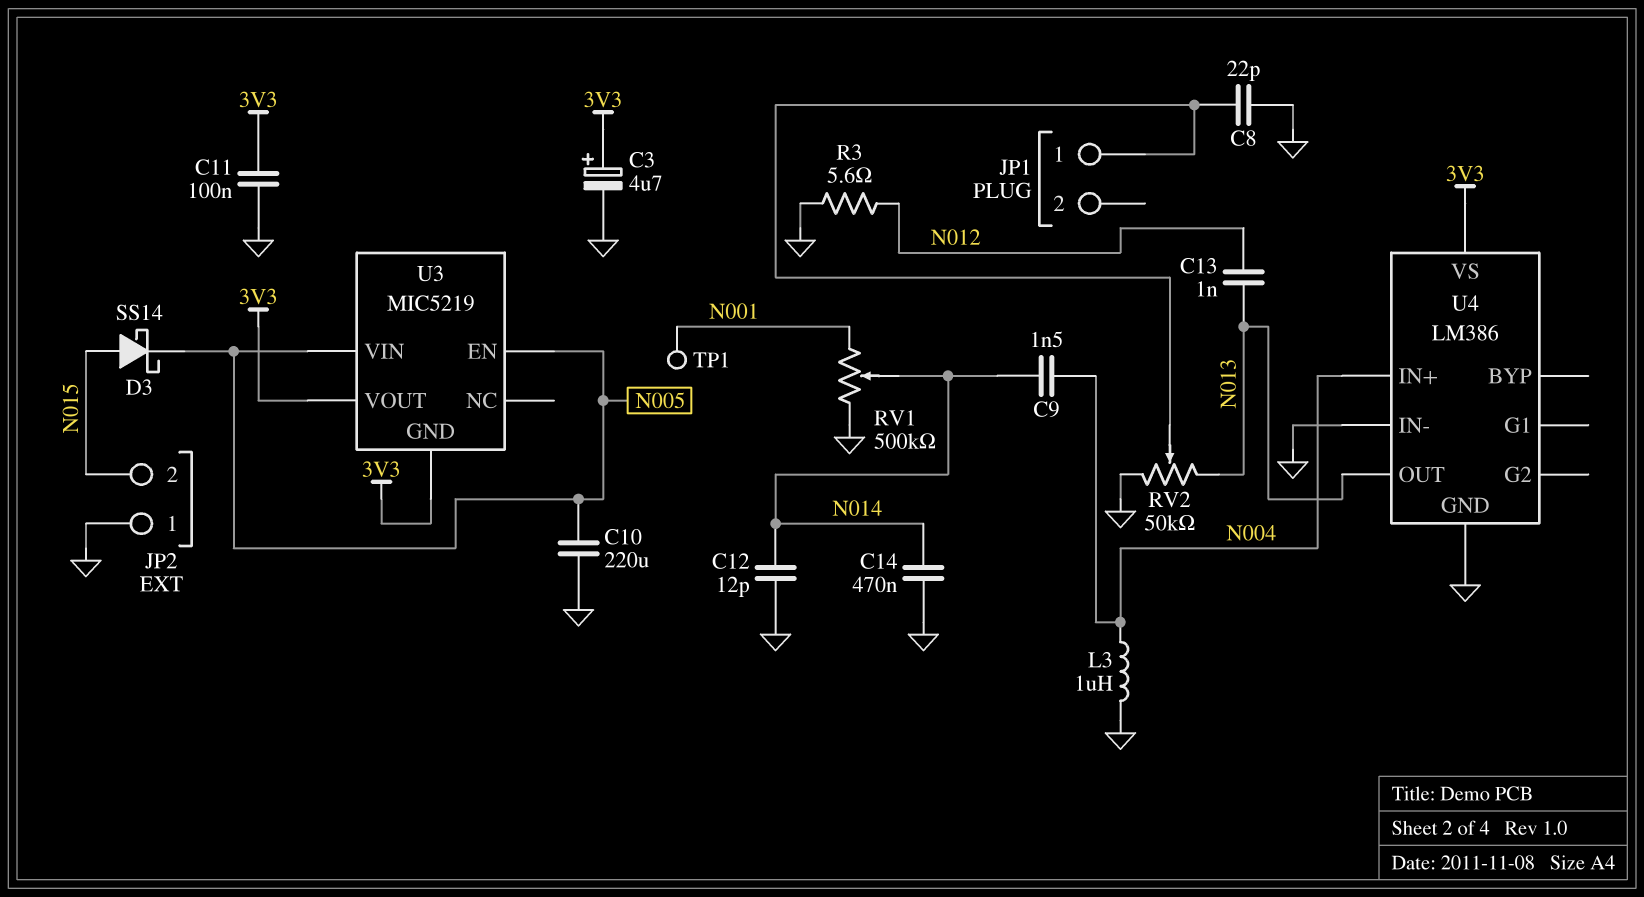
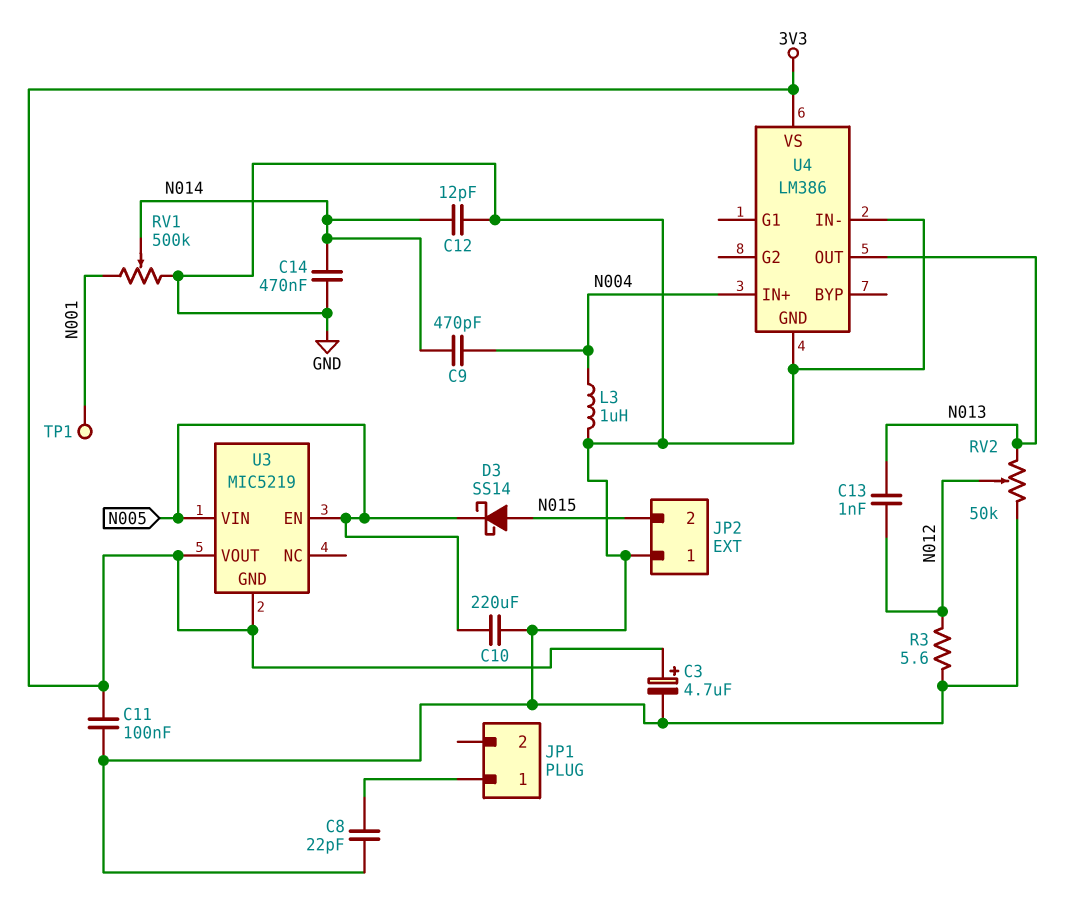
C9: 1.5nF (N004, N014) -> 470pF (N004, N014)
RV2: 50k (GND, N013, wiper JP1/1) -> 50k (GND, N013, wiper N012)

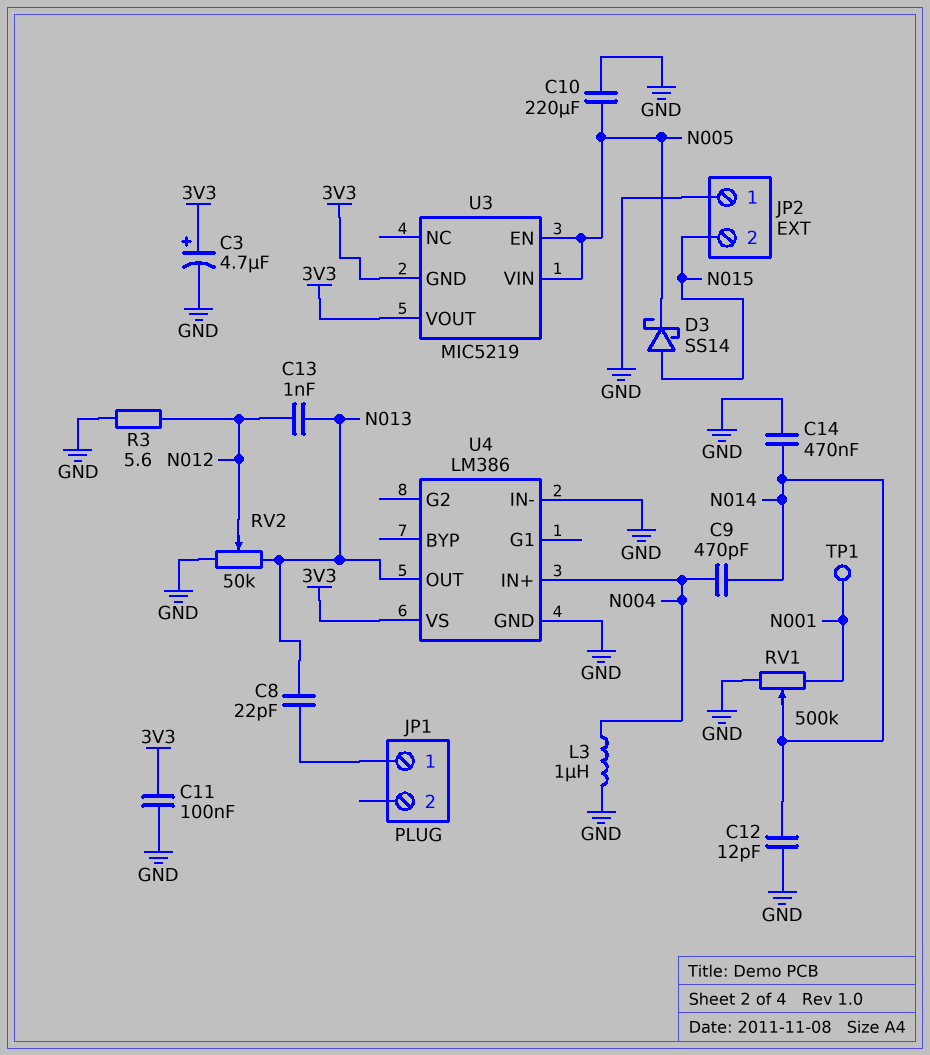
C8: 22pF (GND, JP1/1) -> 22pF (JP1/1, N013)

